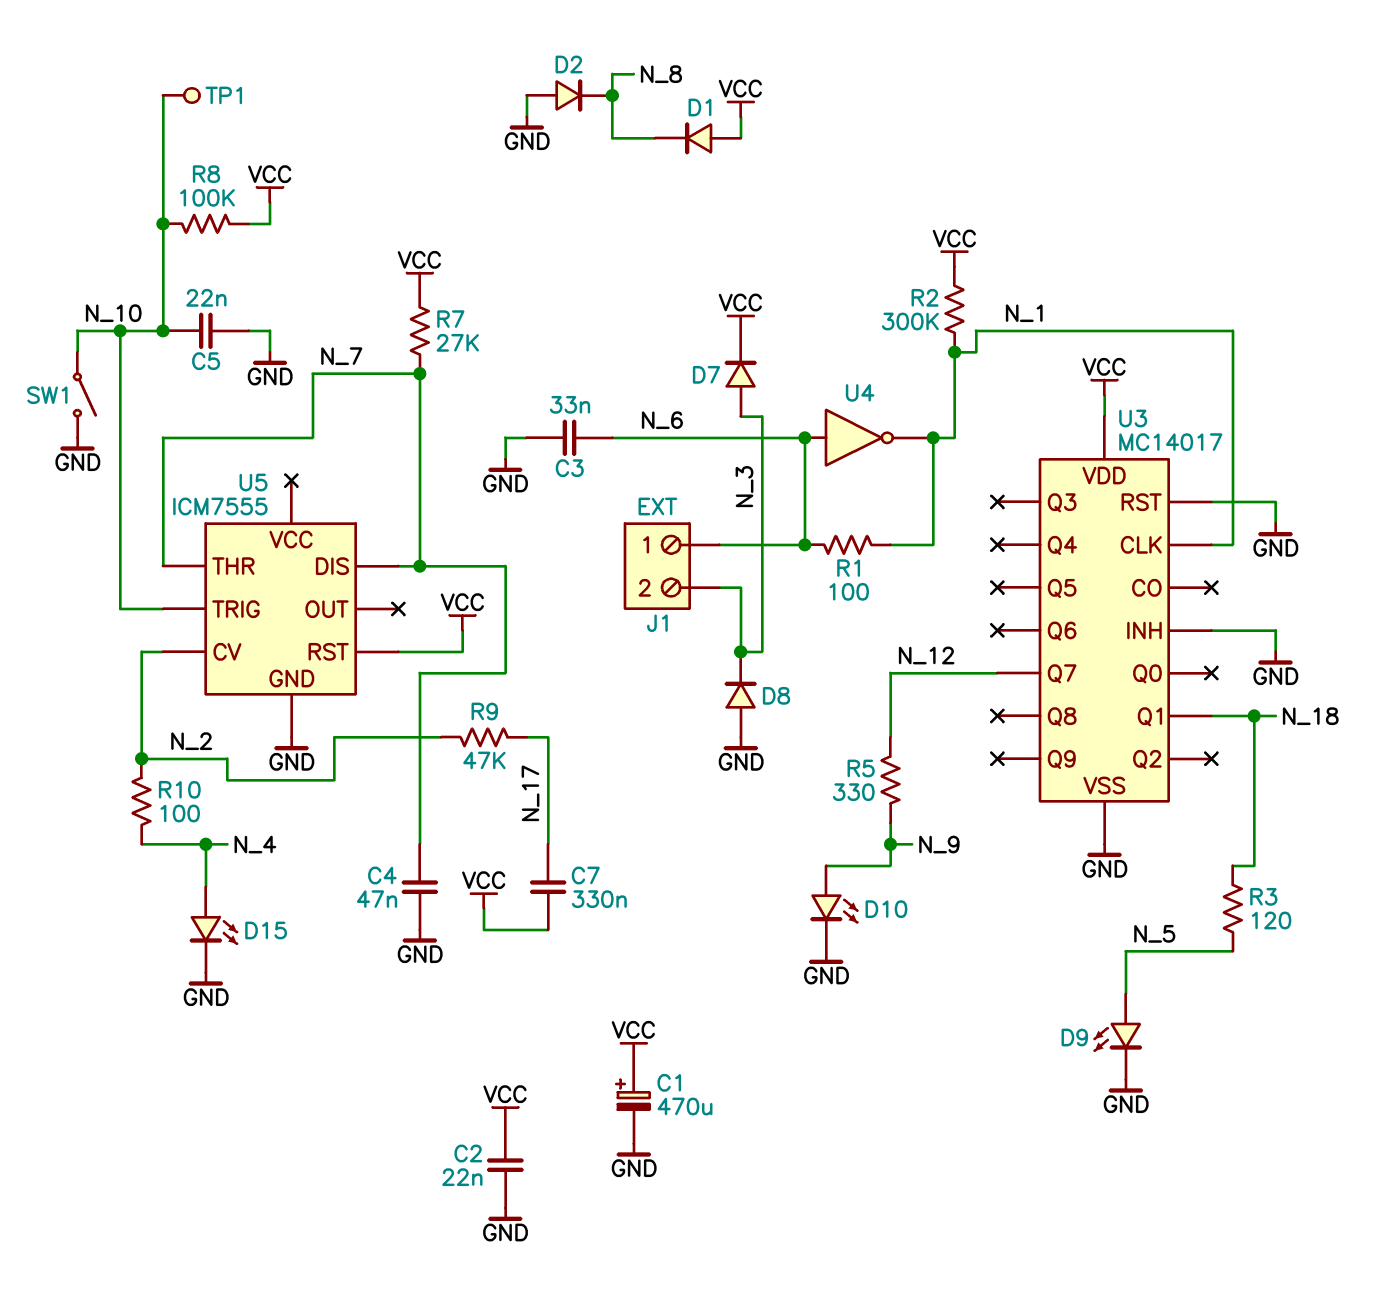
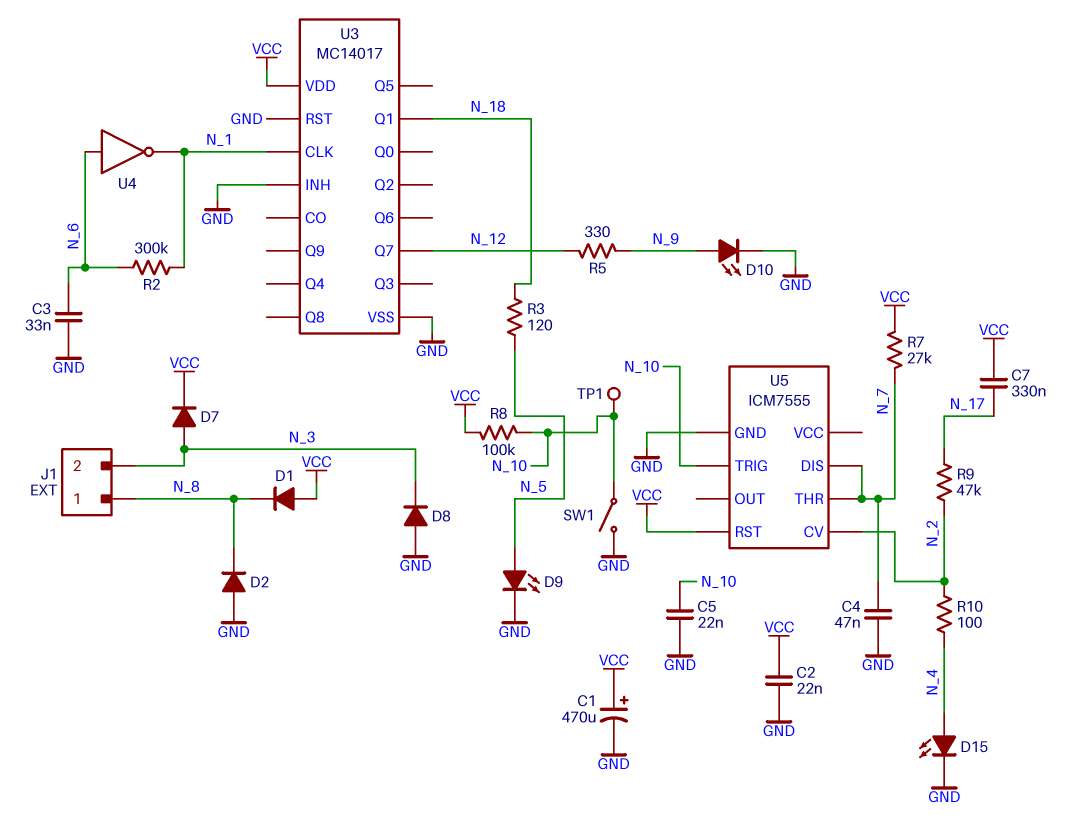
J1 pin 1: N_6 -> N_8
R1: 100 (N_1, N_6) -> none
R2: 300k (N_1, VCC) -> 300k (N_1, N_6)

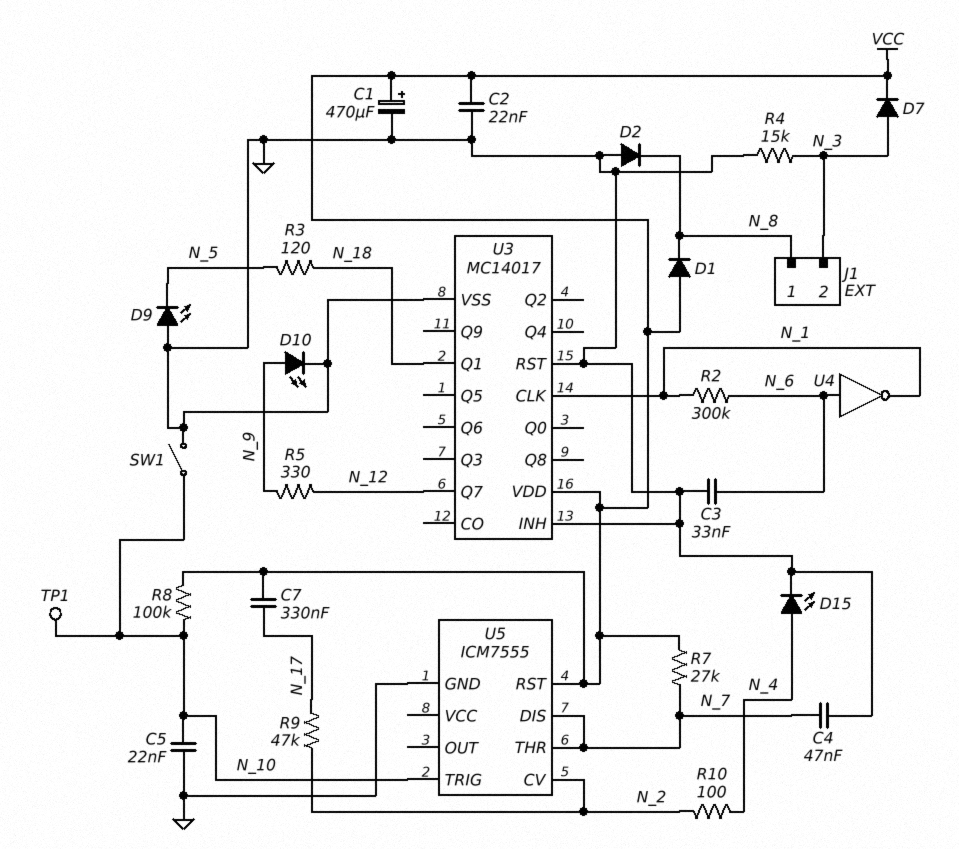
D8: diode (A GND, K N_3) -> none
D9: LED (A N_5, K GND) -> LED (A GND, K N_5)
R4: none -> 15k (GND, N_3)

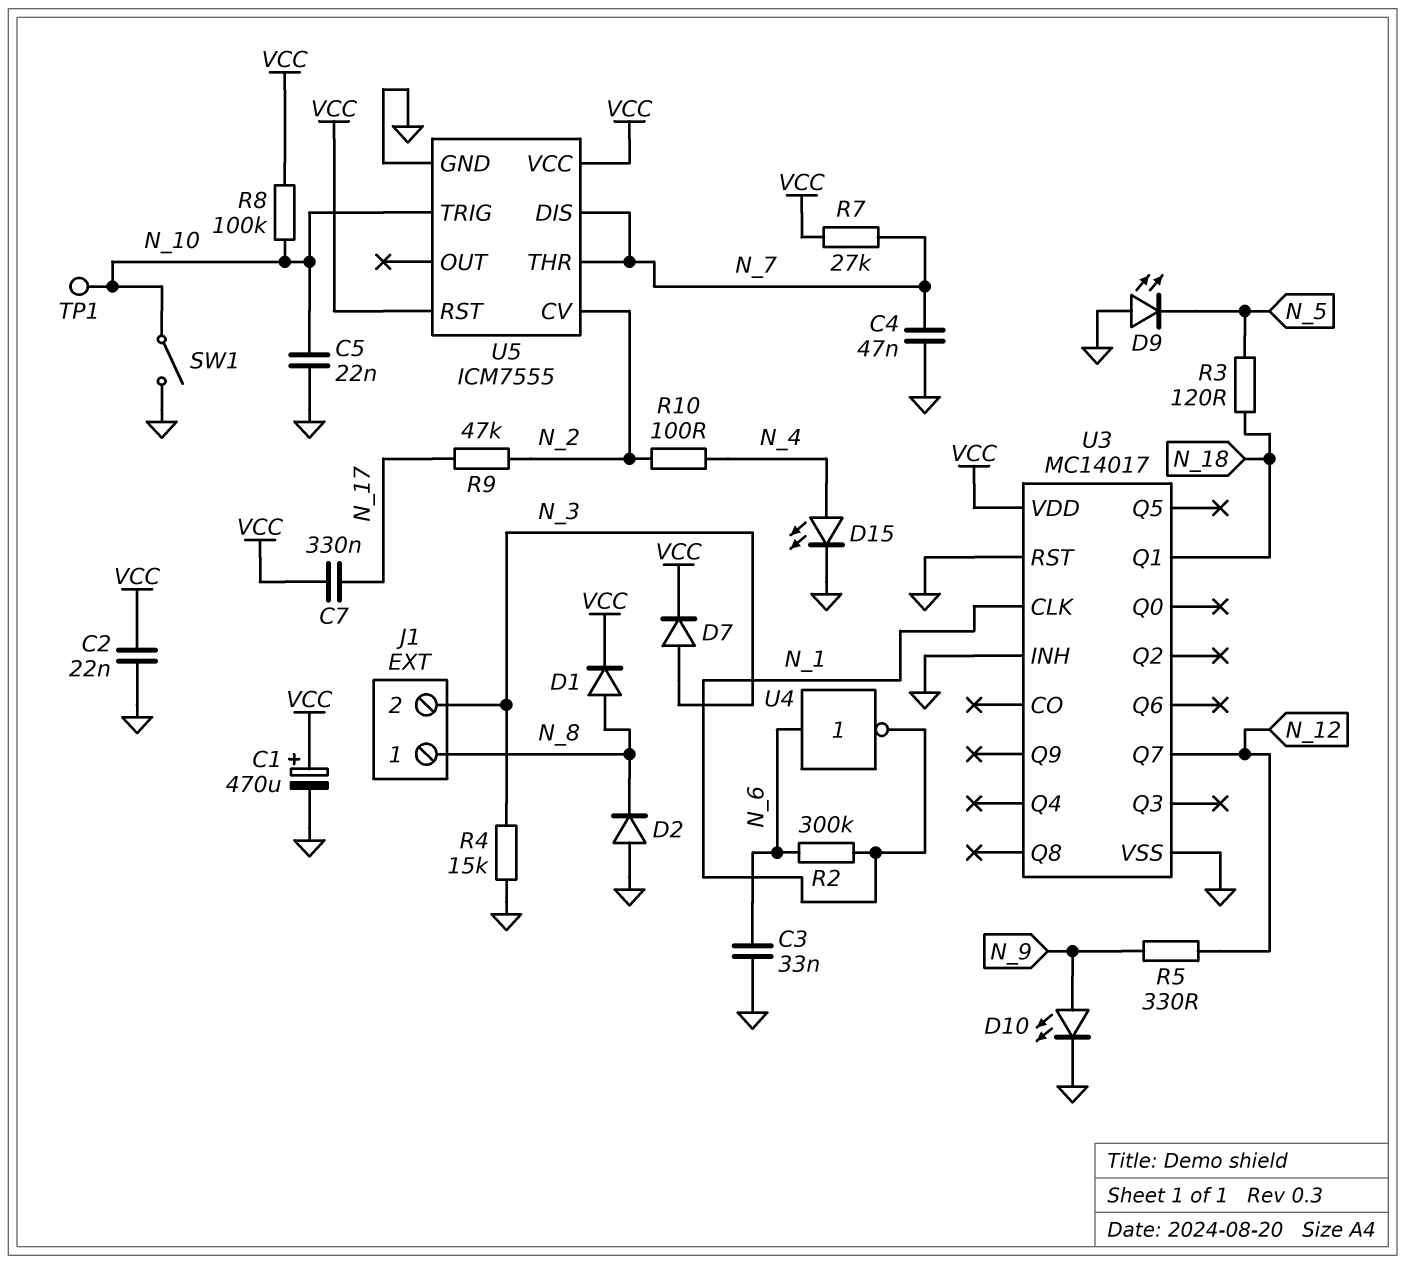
D1: diode (A VCC, K N_8) -> diode (A N_8, K VCC)
U5 pin VCC: none -> VCC

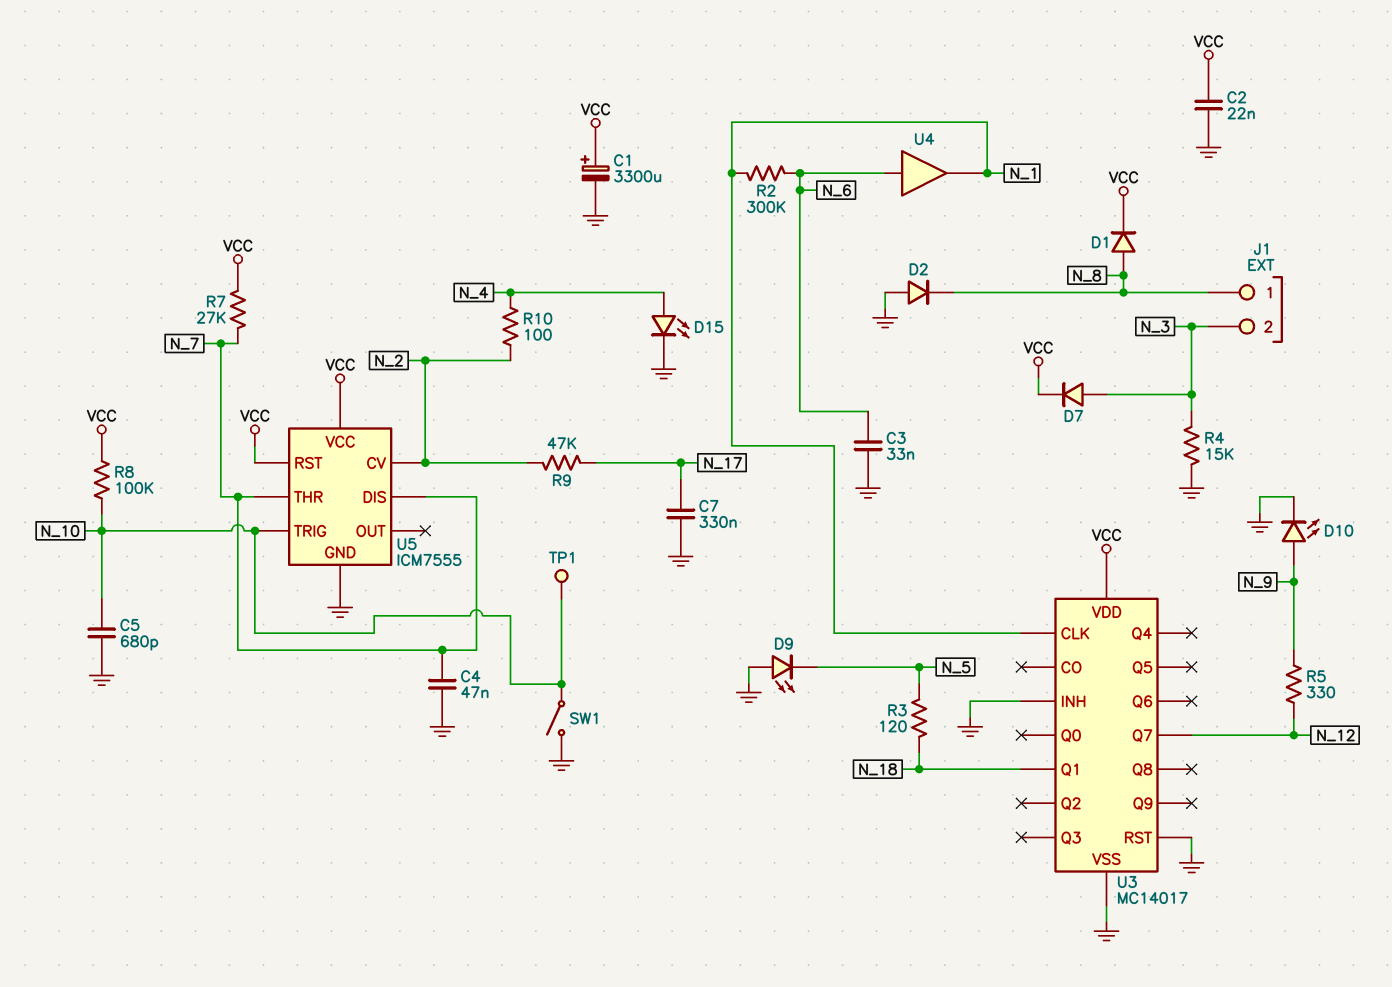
C1: 470uF (plus VCC, minus GND) -> 3300uF (plus VCC, minus GND)
C5: 22nF (GND, N_10) -> 680pF (GND, N_10)
C7: 330nF (N_17, VCC) -> 330nF (GND, N_17)
U4: NOT (in N_6, out N_1) -> buffer (in N_6, out N_1)

